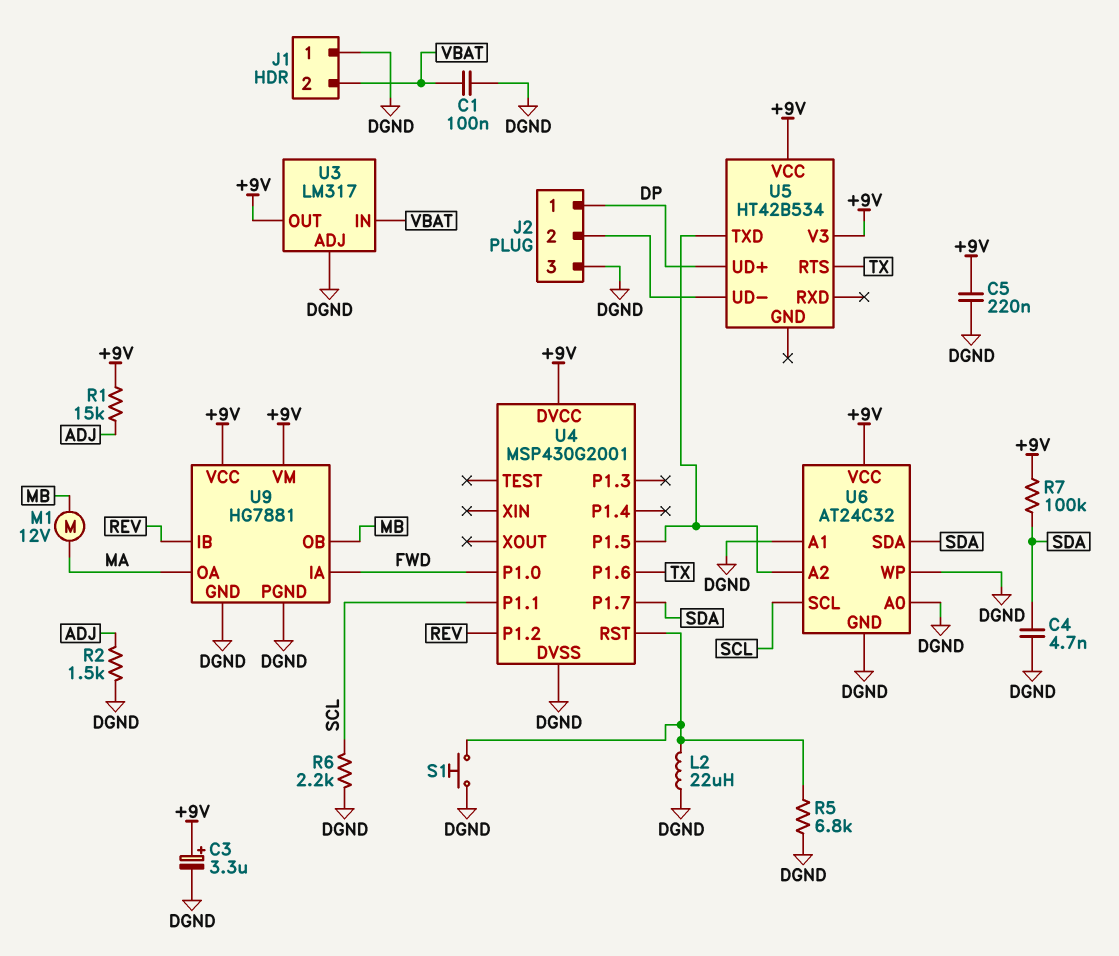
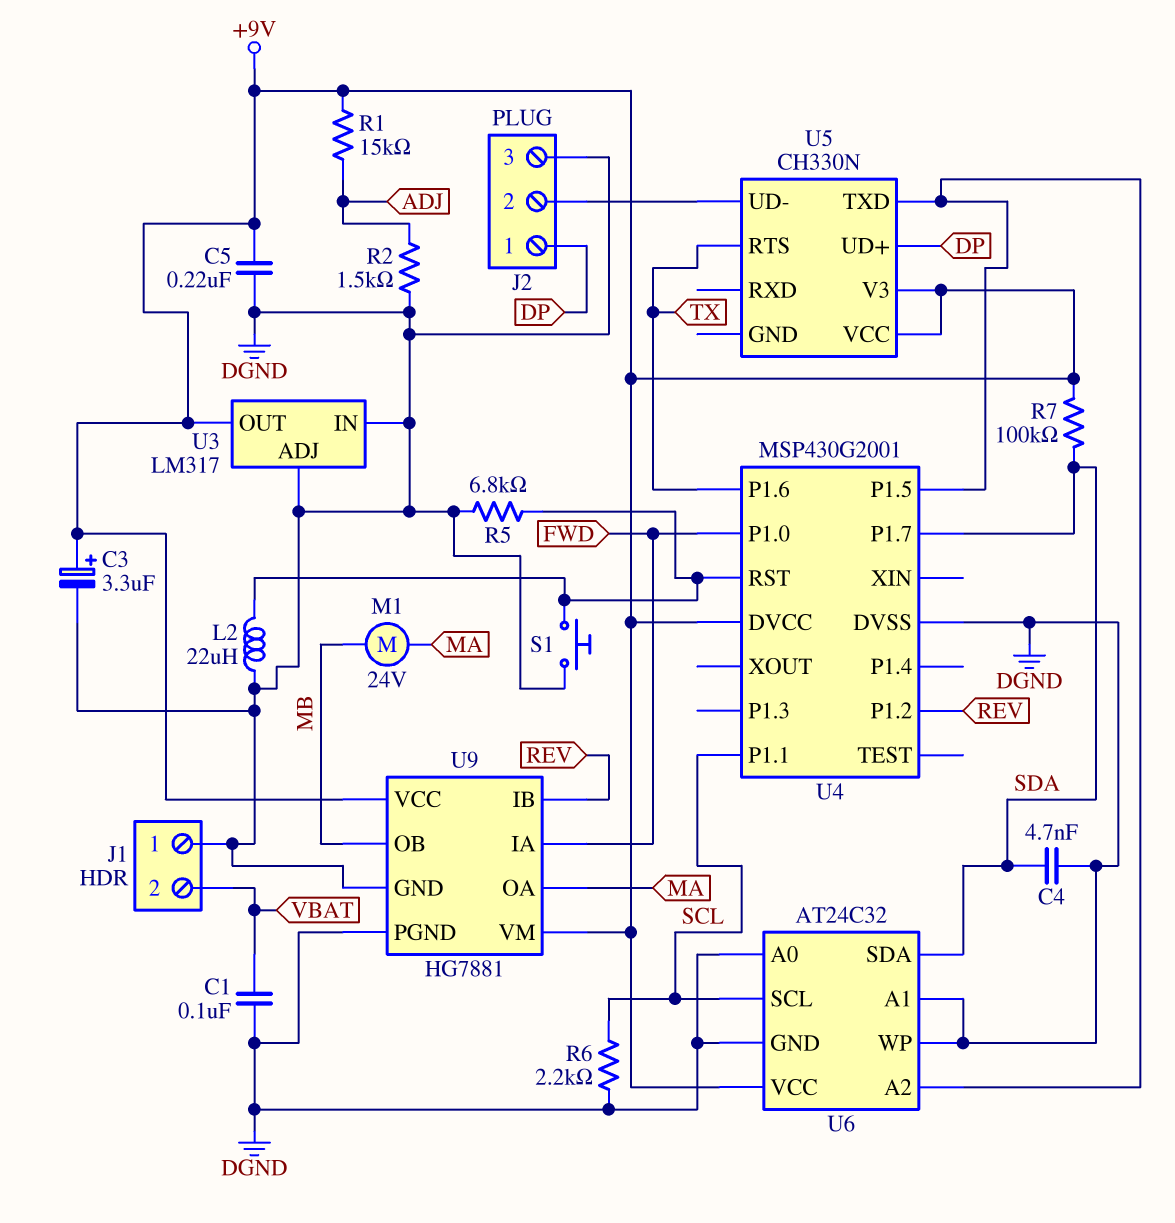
M1: motor 12V (MA, MB) -> motor 24V (MA, MB)
U3 pin IN: VBAT -> DGND
U5: HT42B534 -> CH330N

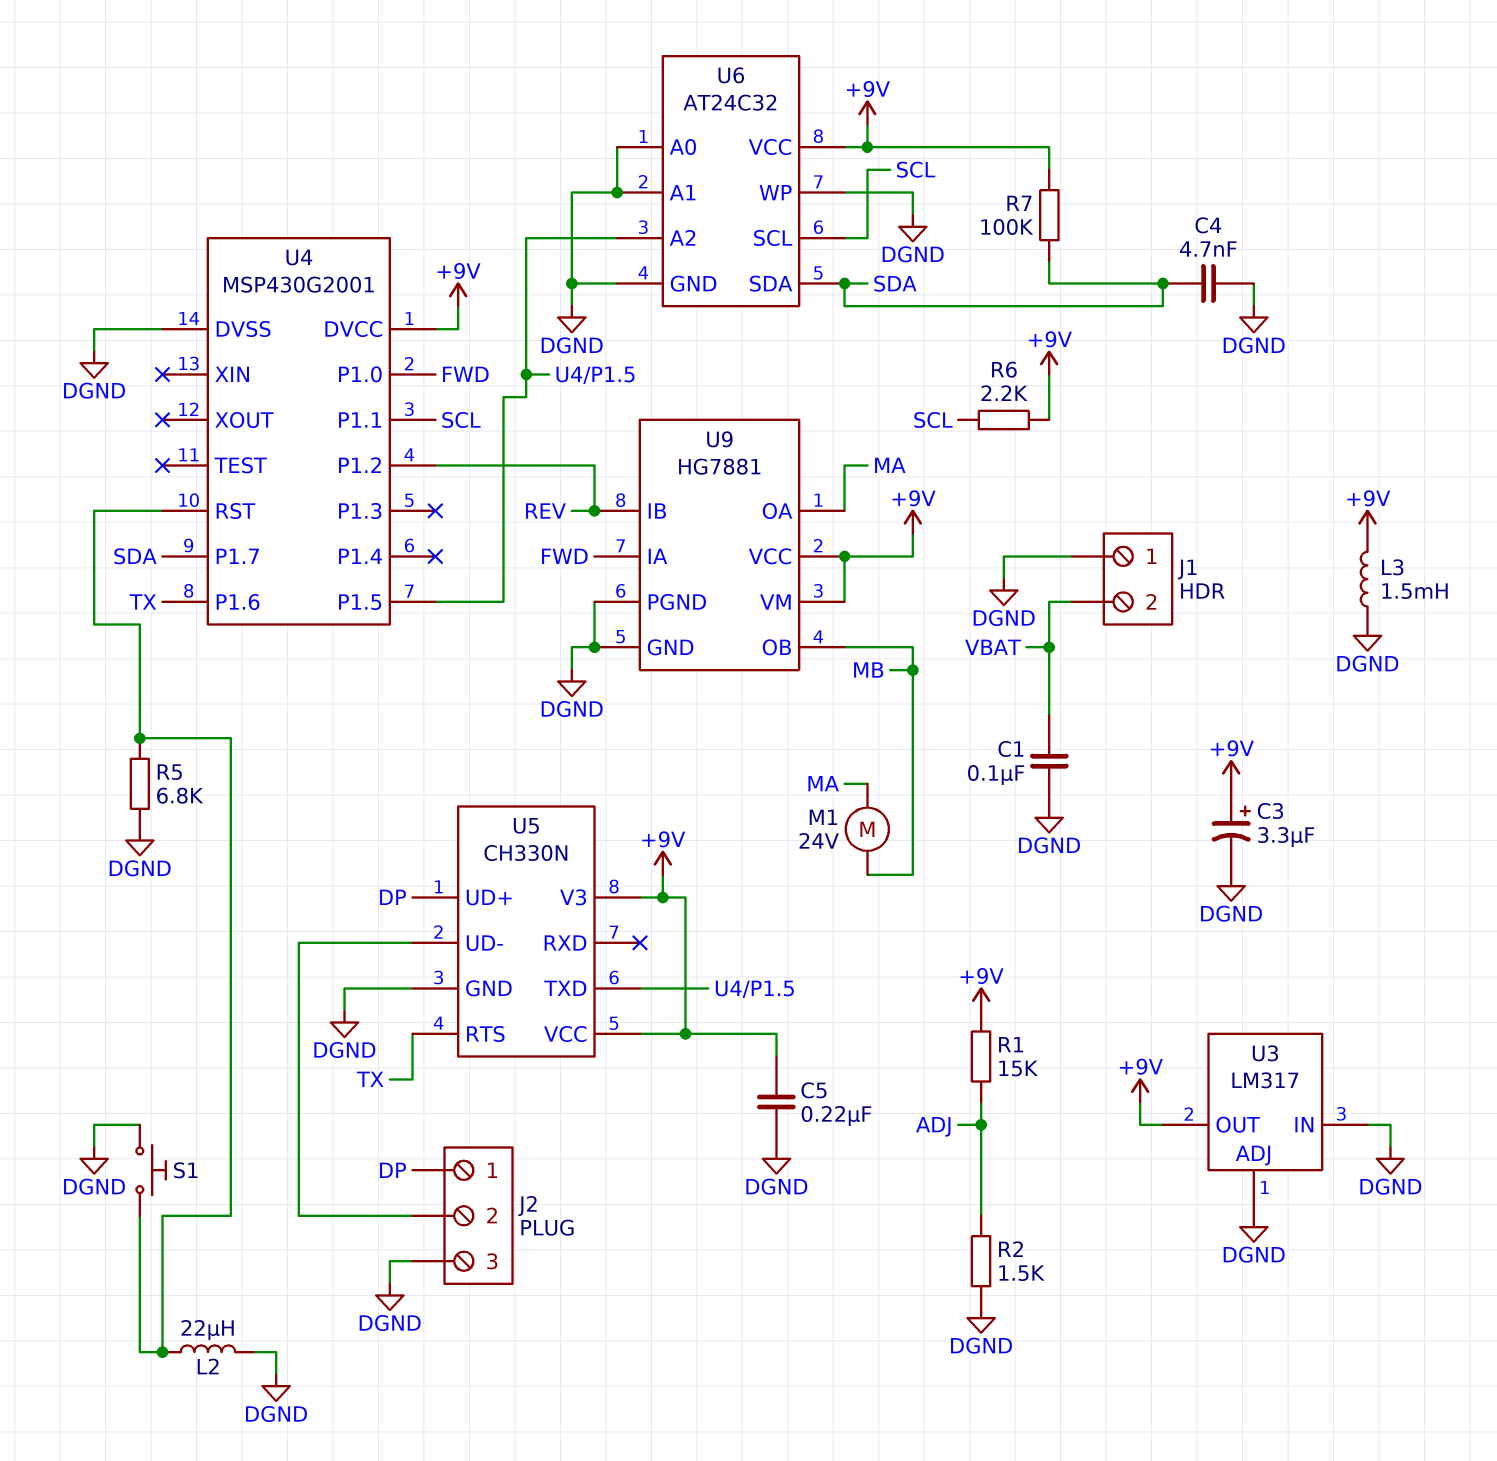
L3: none -> 1.5mH (+9V, DGND)
R6: 2.2k (DGND, SCL) -> 2.2k (+9V, SCL)
U5 pin GND: none -> DGND

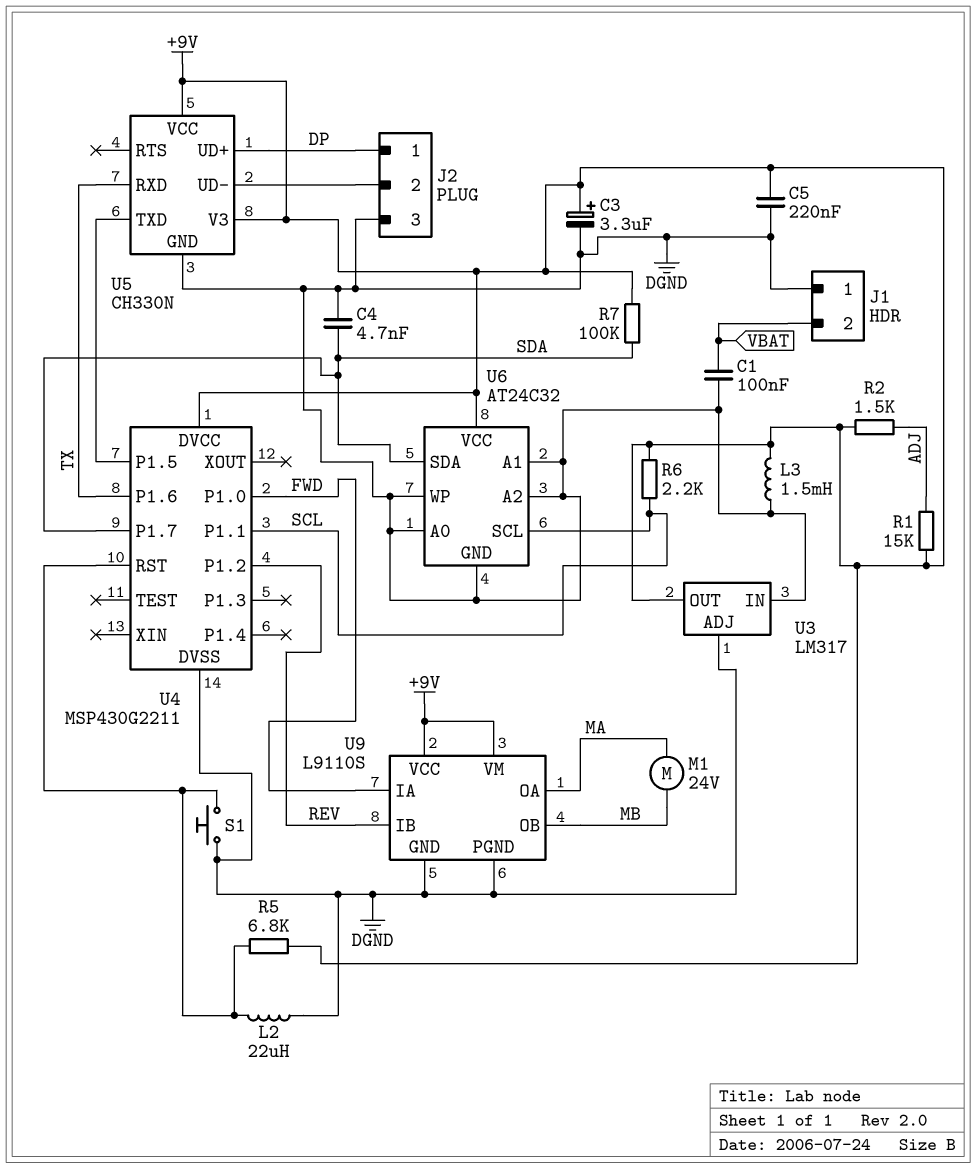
R2: 1.5k (ADJ, DGND) -> 1.5k (+9V, ADJ)
R5: 6.8k (DGND, U4/RST) -> 6.8k (+9V, U4/RST)
U4: MSP430G2001 -> MSP430G2211
U5 pin RTS: TX -> none
U5 pin RXD: none -> TX
U6 pin A2: U4/P1.5 -> DGND
U9: HG7881 -> L9110S

